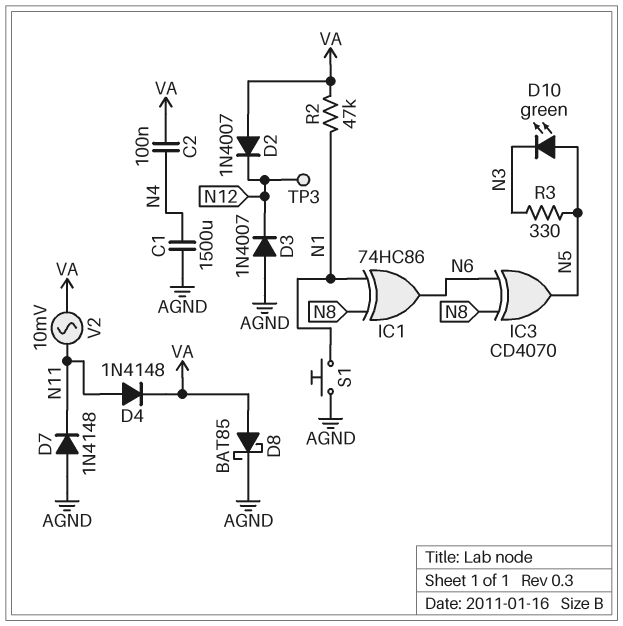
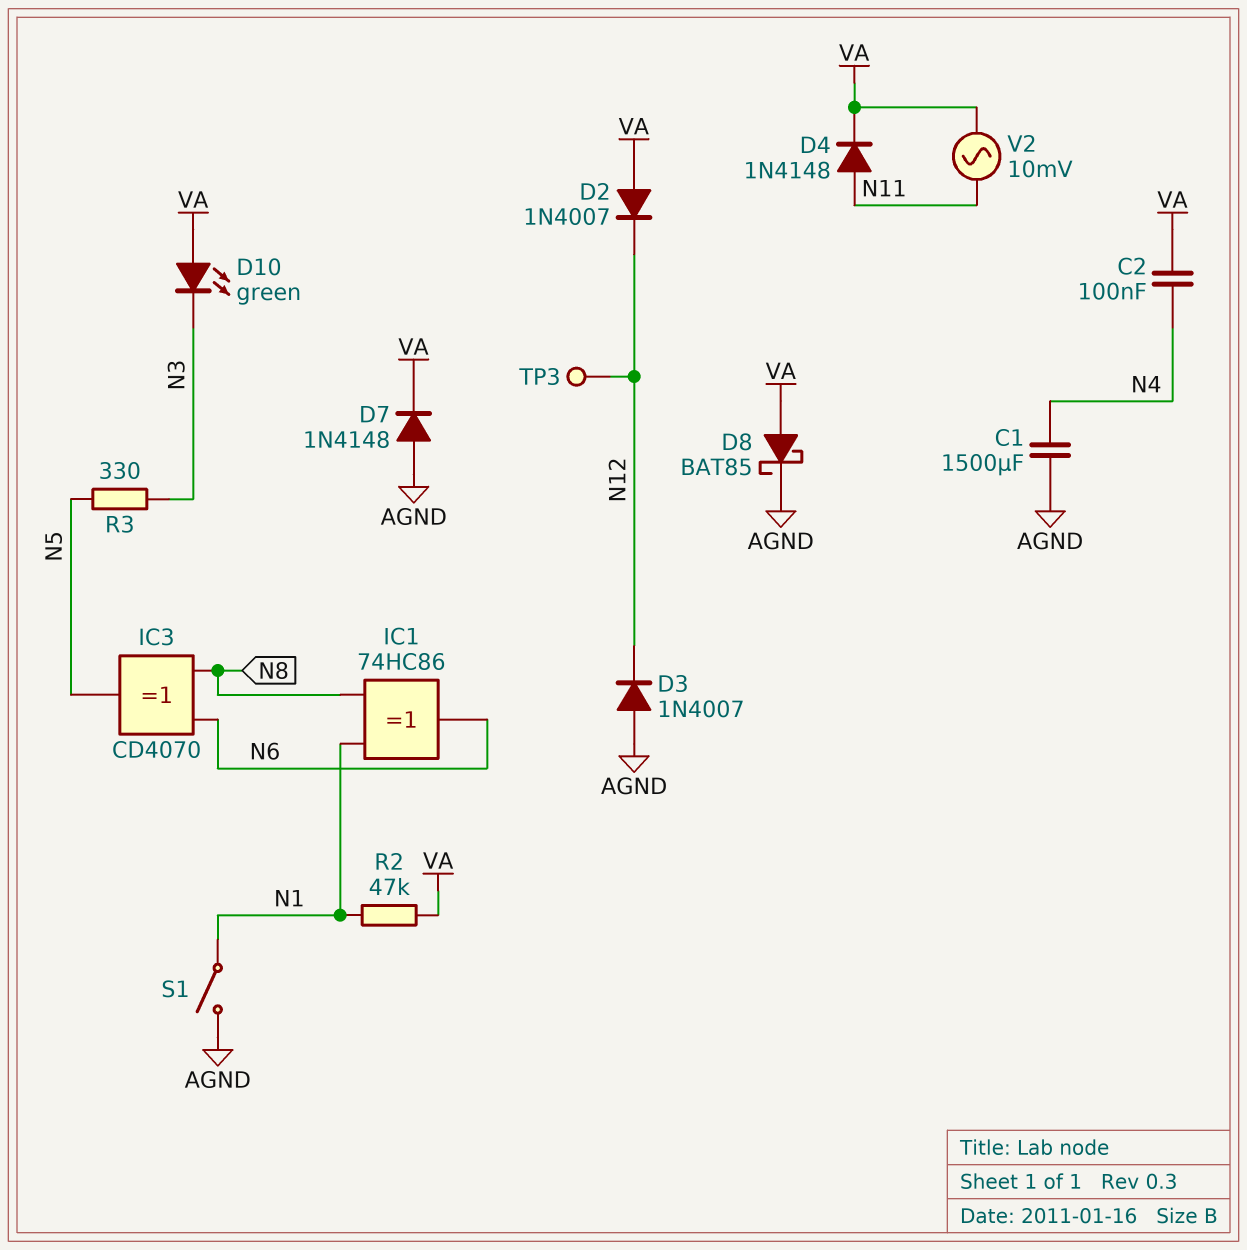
D7: diode 1N4148 (A AGND, K N11) -> diode 1N4148 (A AGND, K VA)
D10: LED green (A N5, K N3) -> LED green (A VA, K N3)
S1: button (AGND, N1) -> switch (AGND, N1)

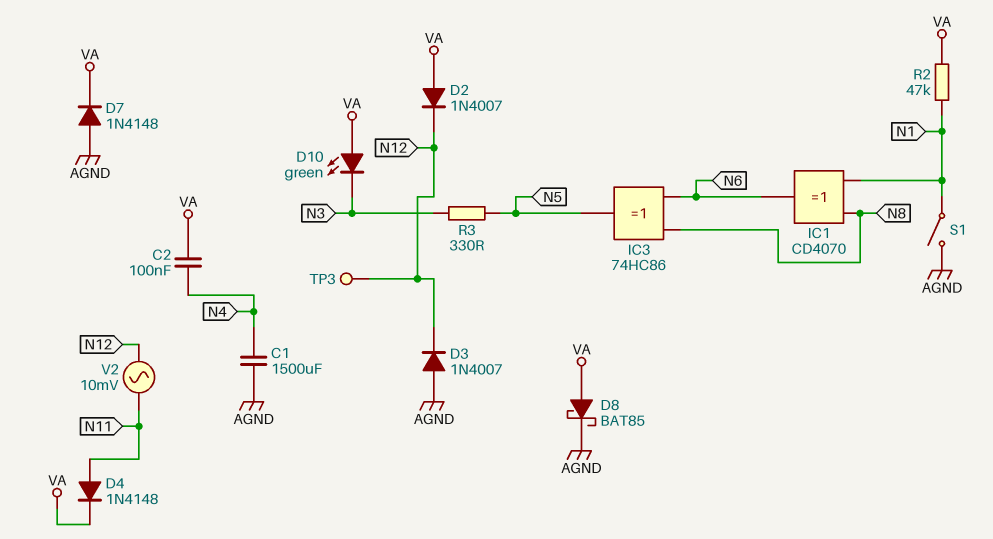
IC1: XOR 74HC86 (in N1, in N8, out N6) -> XOR CD4070 (in N1, in N8, out N6)
IC3: XOR CD4070 (in N6, in N8, out N5) -> XOR 74HC86 (in N6, in N8, out N5)
V2: AC 10mV (N11, VA) -> AC 10mV (N11, N12)

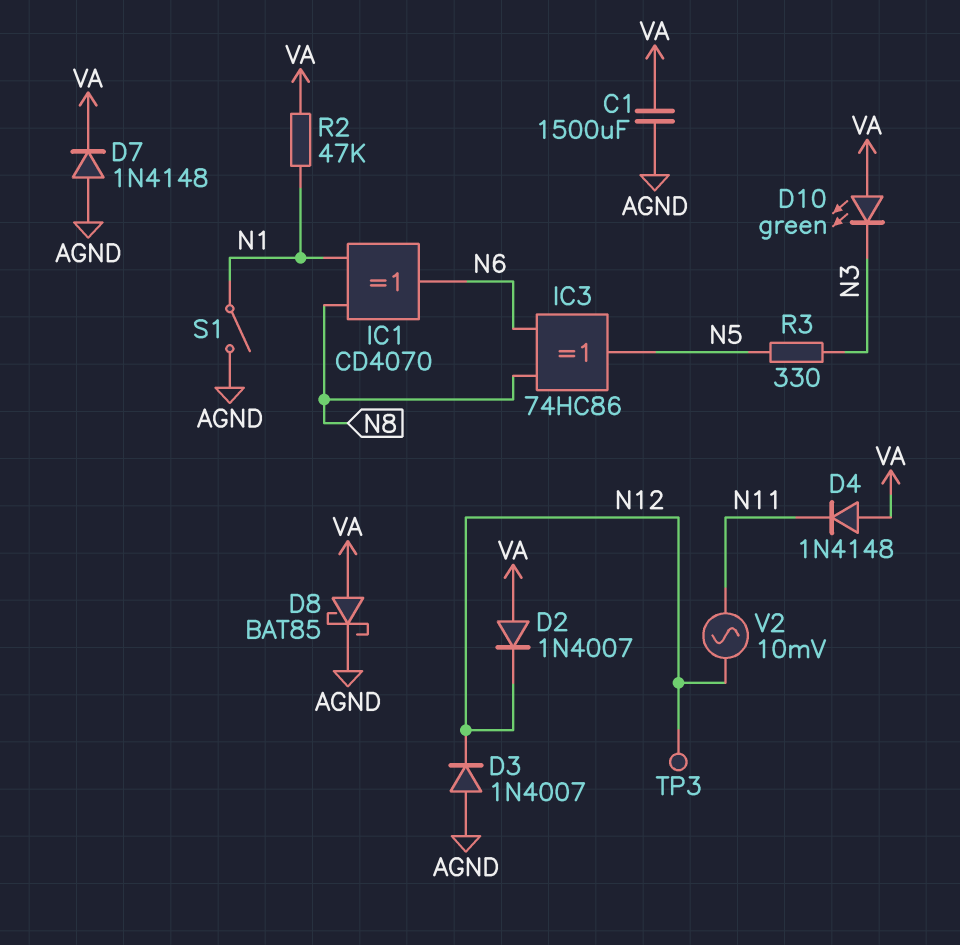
C1: 1500uF (AGND, N4) -> 1500uF (AGND, VA)
C2: 100nF (N4, VA) -> none
D4: diode 1N4148 (A N11, K VA) -> diode 1N4148 (A VA, K N11)

